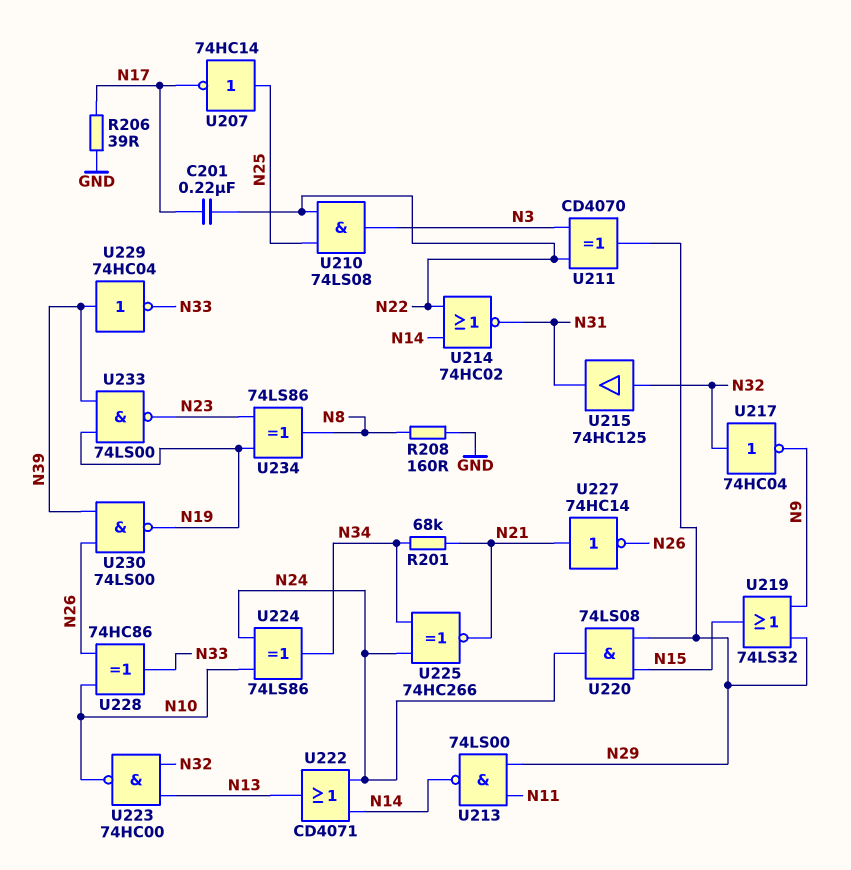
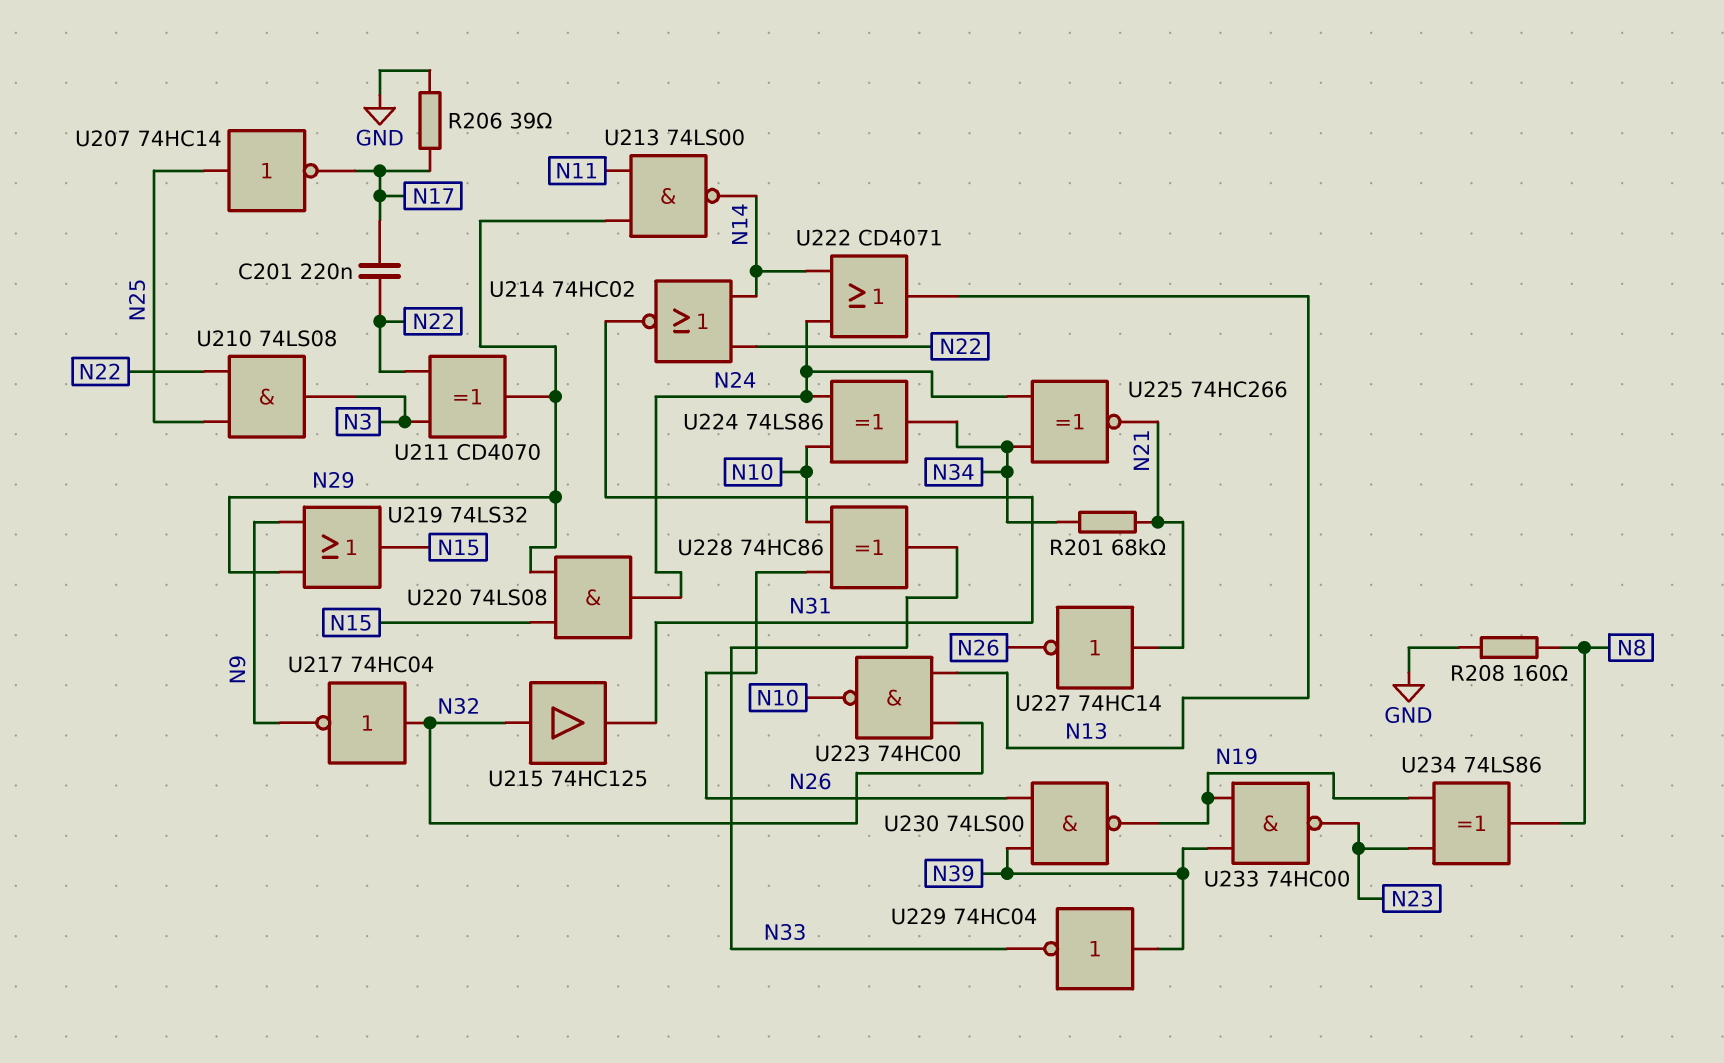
U233: NAND 74LS00 (in N19, in N39, out N23) -> NAND 74HC00 (in N19, in N39, out N23)

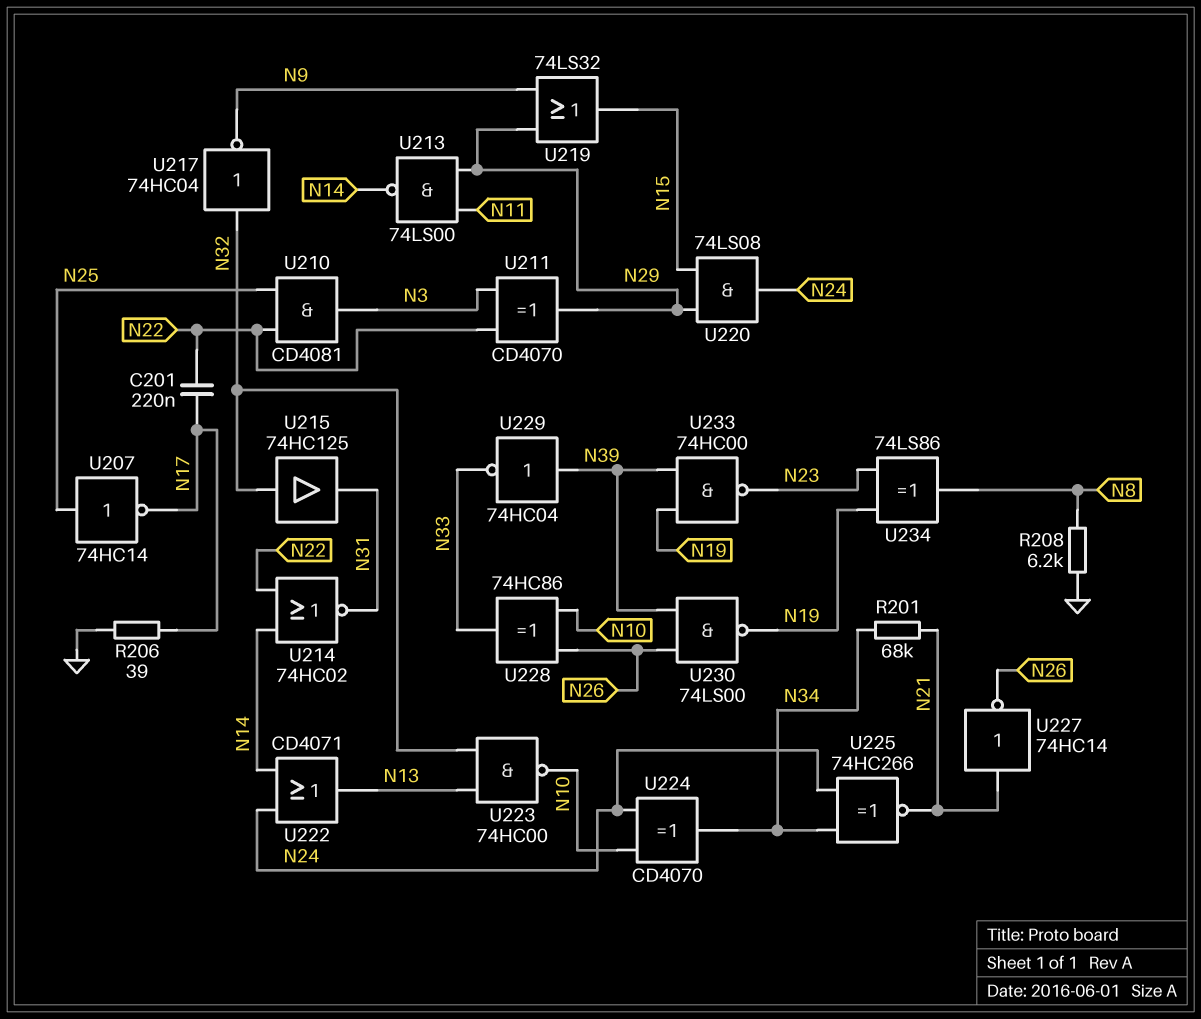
R208: 160 (GND, N8) -> 6.2k (GND, N8)
U210: AND 74LS08 (in N22, in N25, out N3) -> AND CD4081 (in N22, in N25, out N3)
U224: XOR 74LS86 (in N10, in N24, out N34) -> XOR CD4070 (in N10, in N24, out N34)

